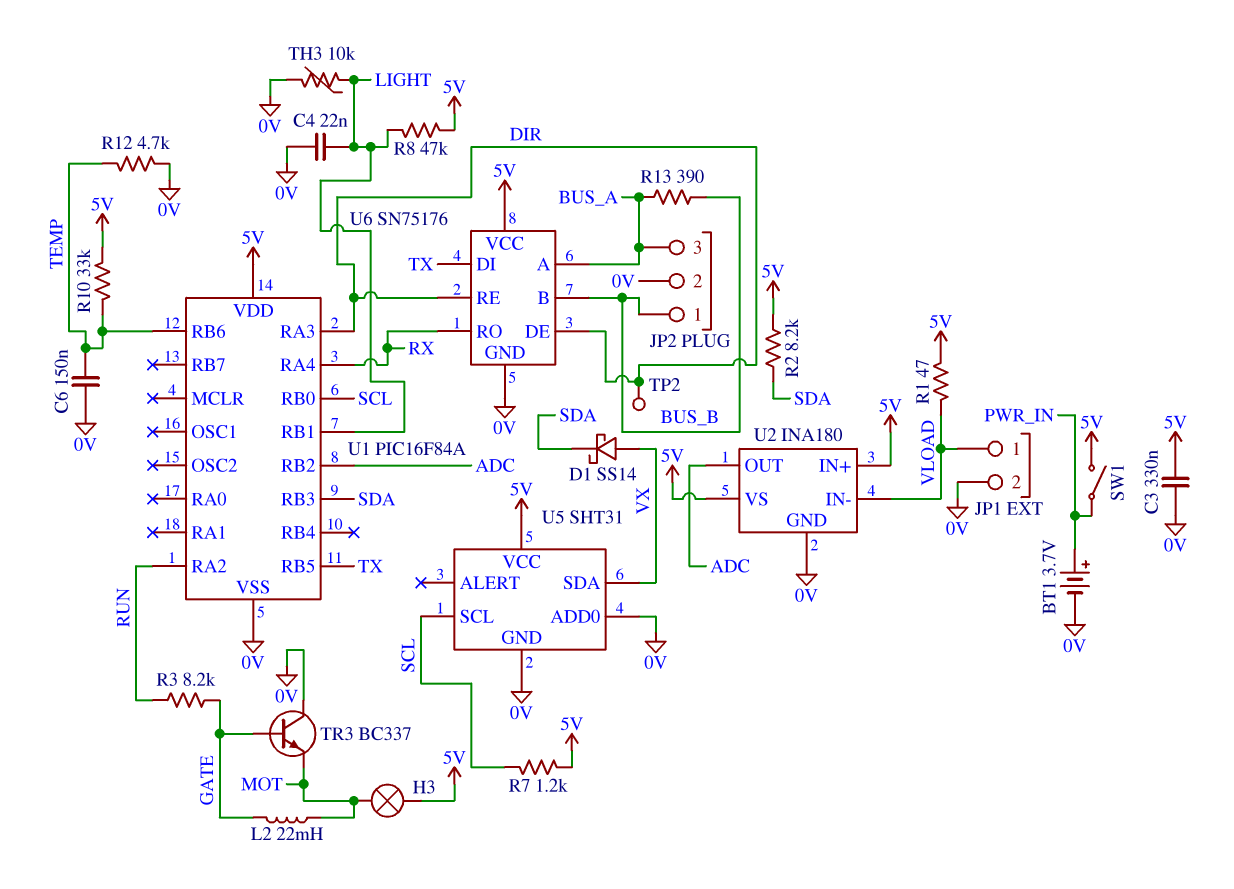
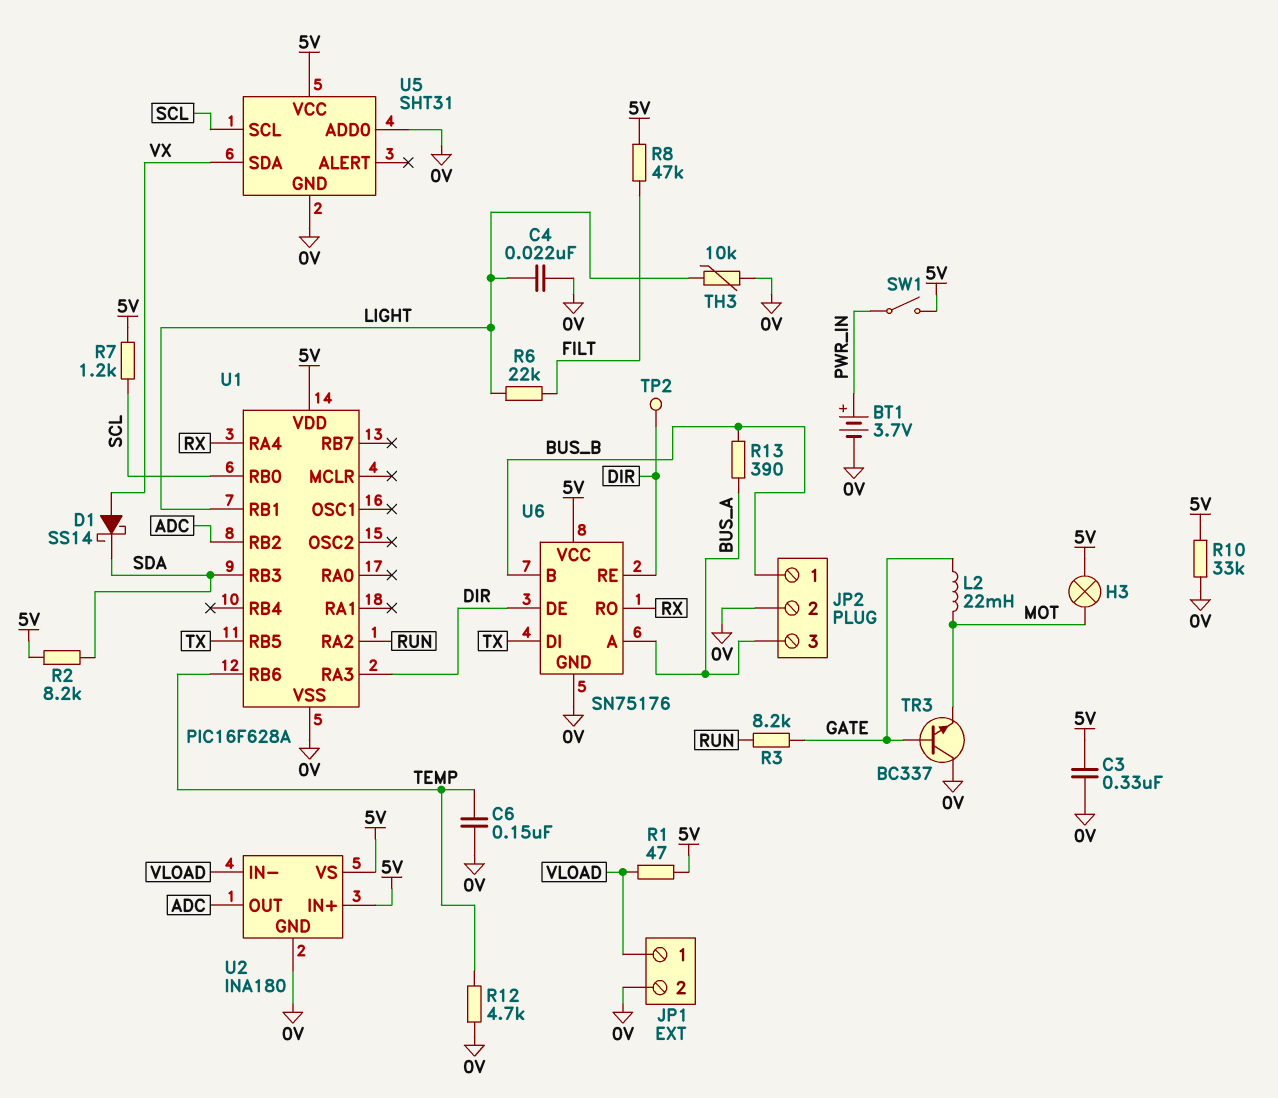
R6: none -> 22k (FILT, LIGHT)
R8: 47k (5V, LIGHT) -> 47k (5V, FILT)
R10: 33k (5V, TEMP) -> 33k (0V, 5V)
U1: PIC16F84A -> PIC16F628A

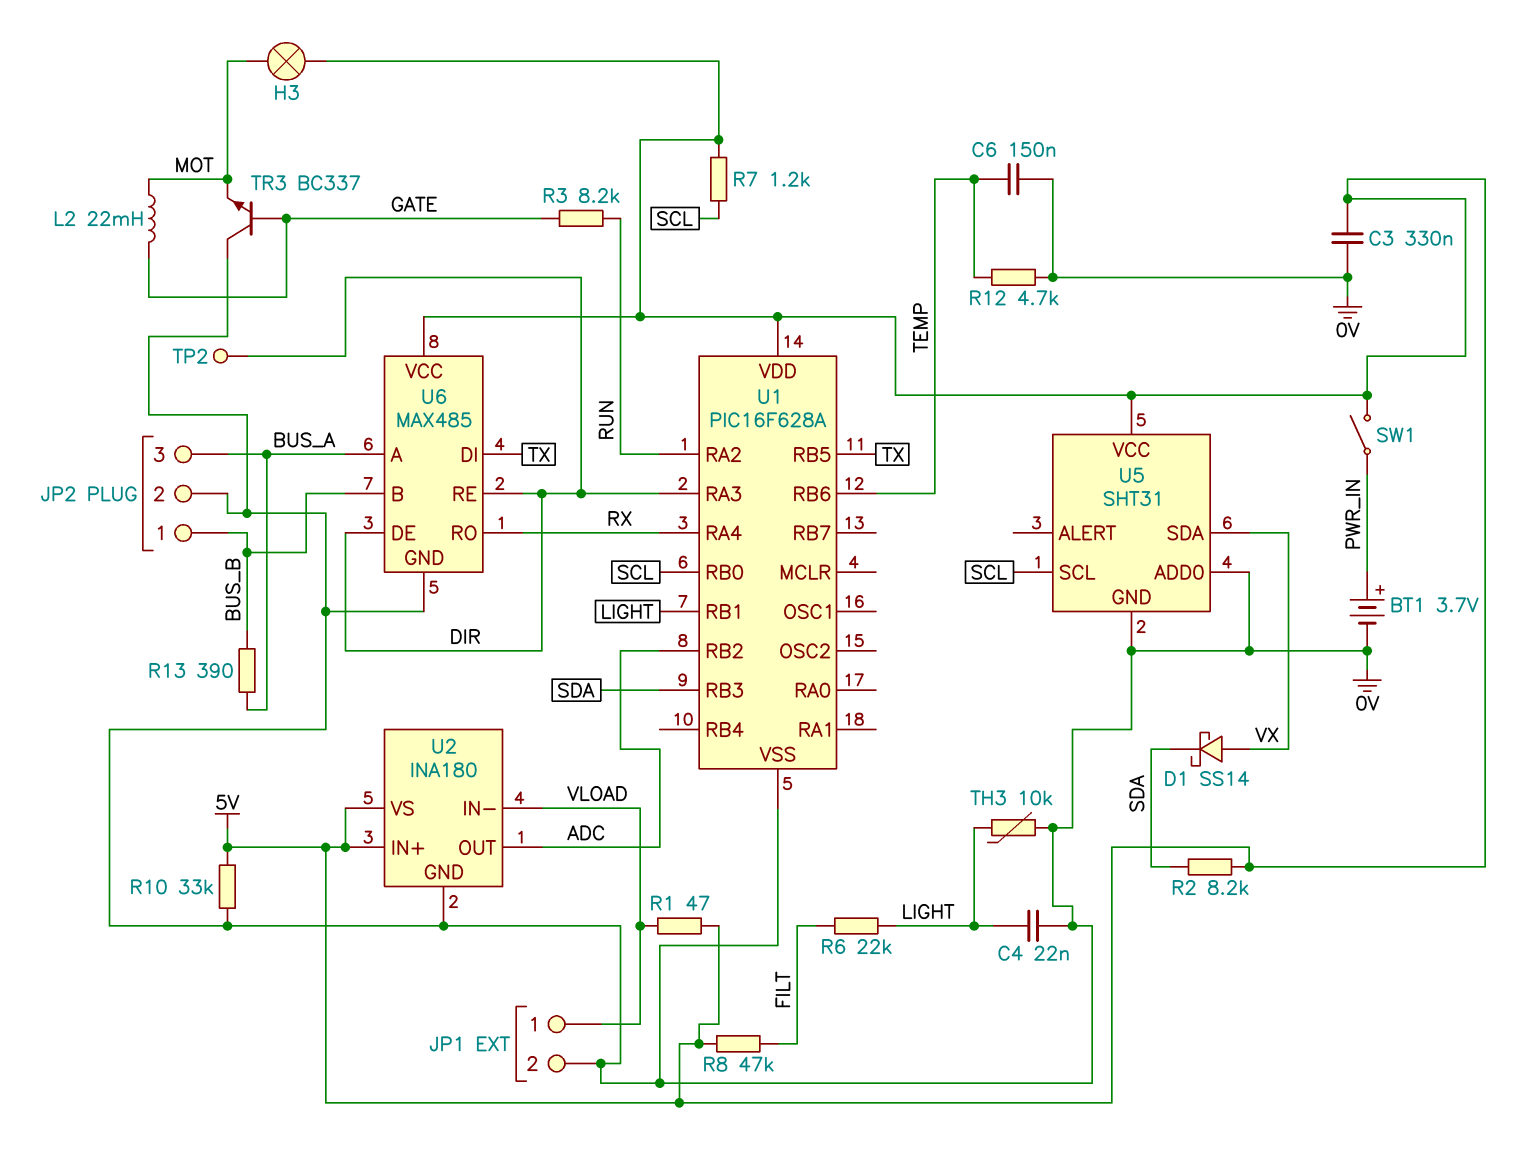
U6: SN75176 -> MAX485

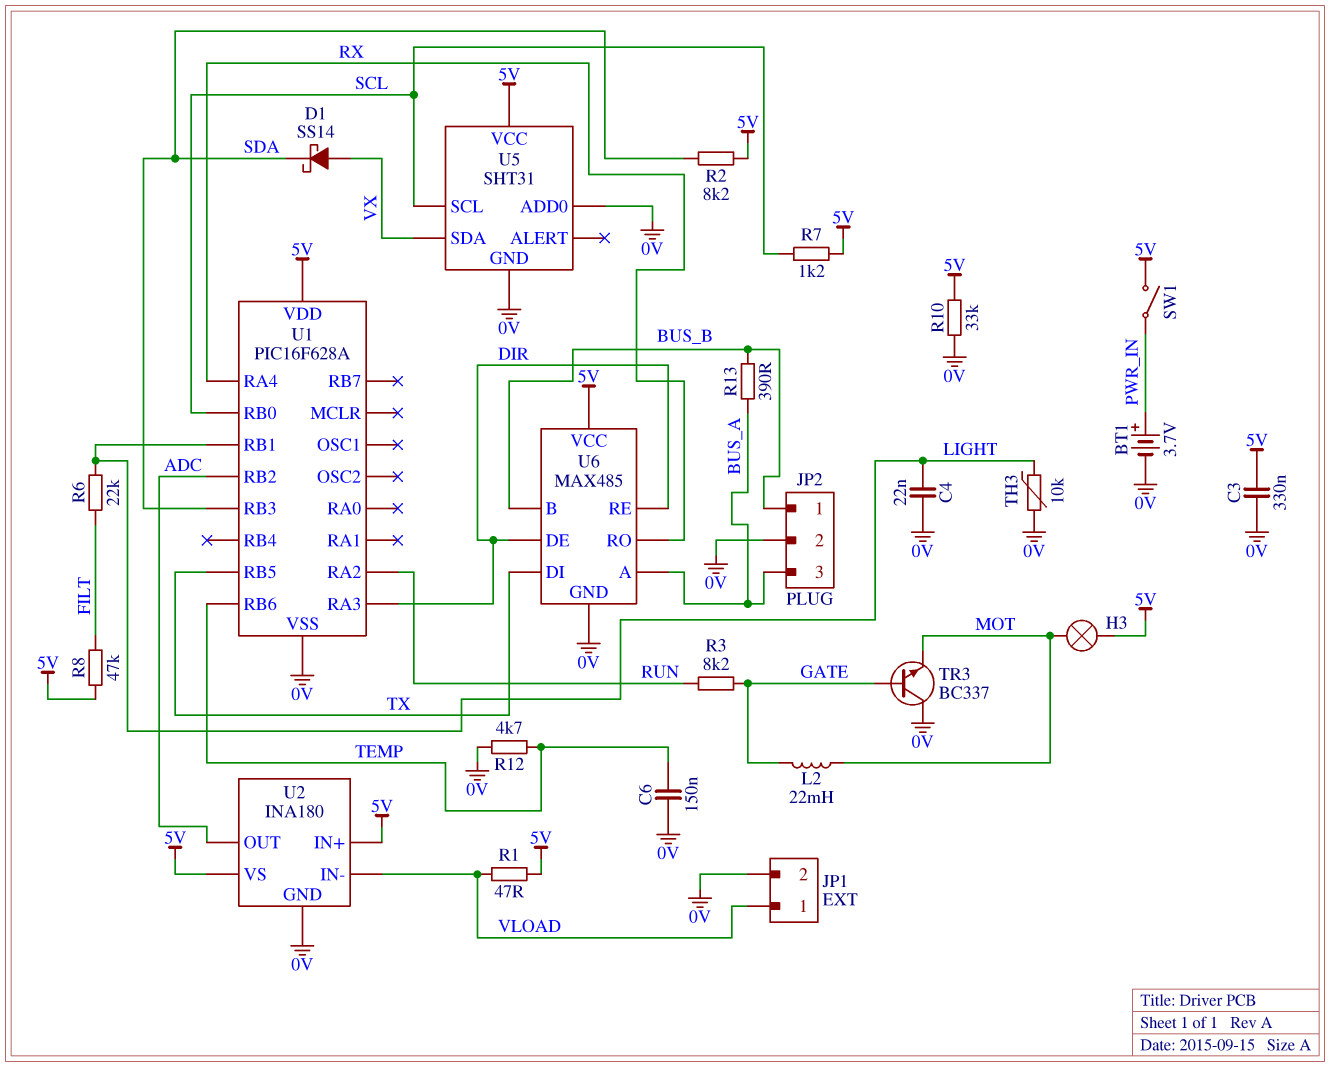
TP2: test point (DIR) -> none

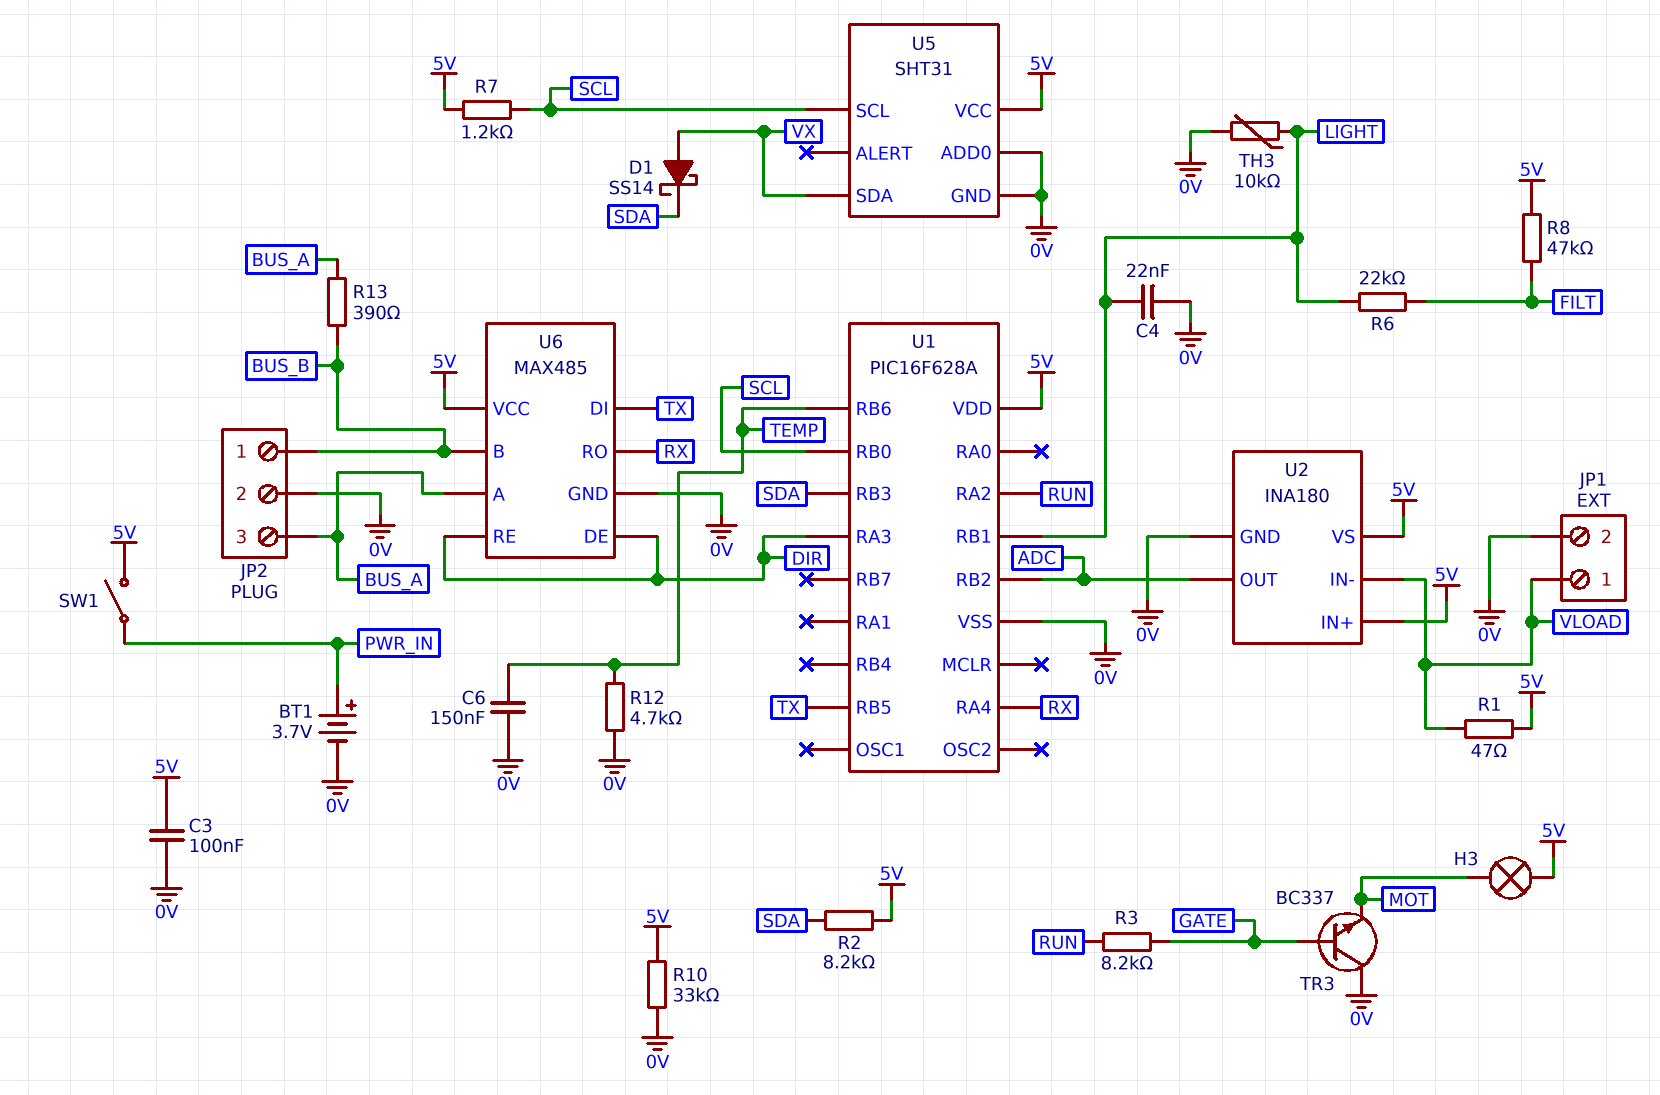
C3: 330nF (0V, 5V) -> 100nF (0V, 5V)
L2: 22mH (GATE, MOT) -> none

